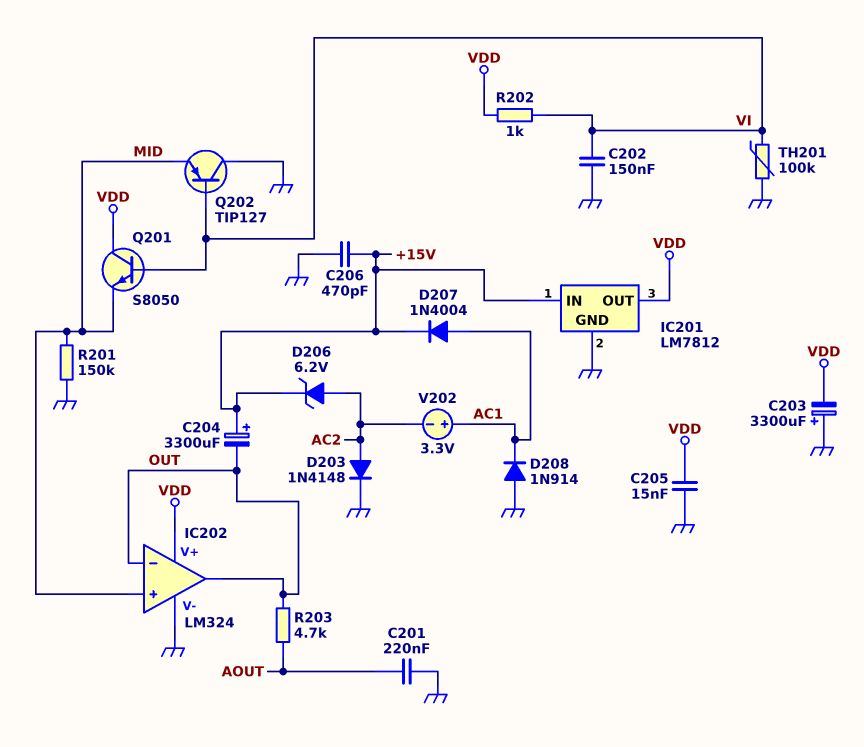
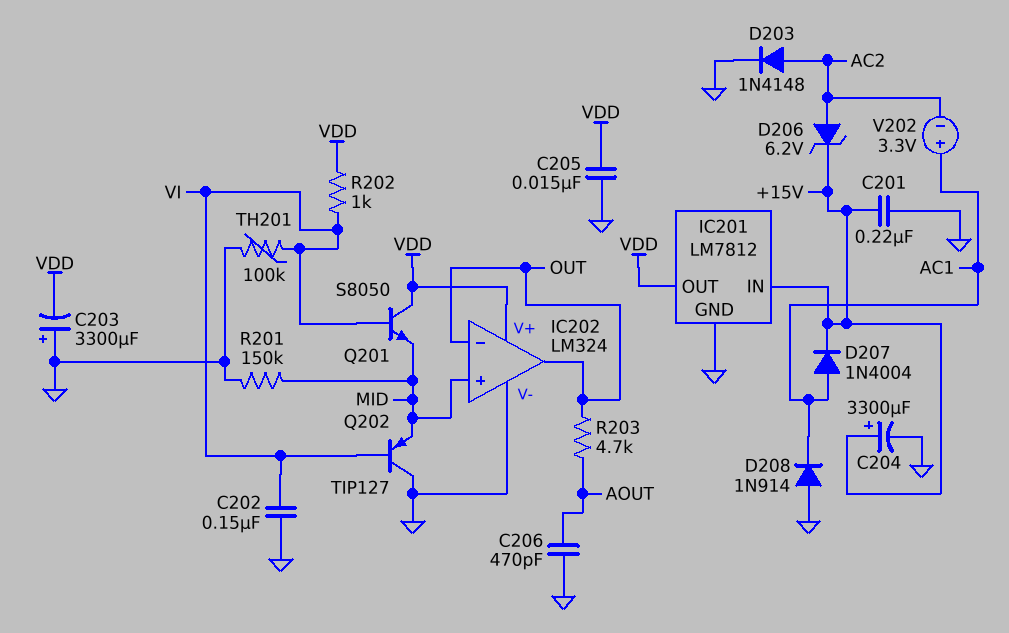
C201: 220nF (AOUT, GND) -> 220nF (+15V, GND)
C204: 3300uF (plus +15V, minus OUT) -> 3300uF (plus +15V, minus GND)
C206: 470pF (+15V, GND) -> 470pF (AOUT, GND)

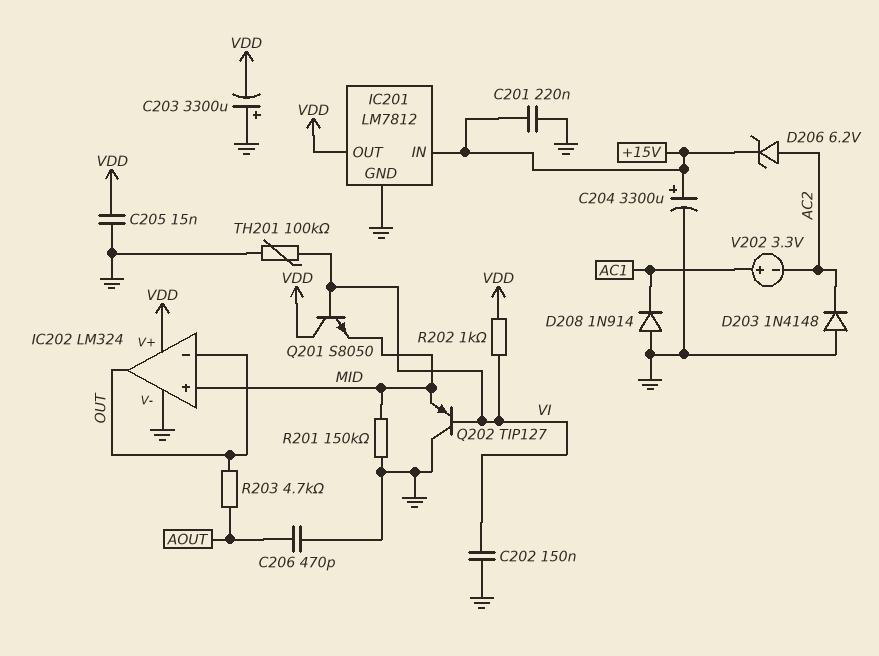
D203: diode 1N4148 (A AC2, K GND) -> diode 1N4148 (A GND, K AC2)
D207: diode 1N4004 (A AC1, K +15V) -> none

